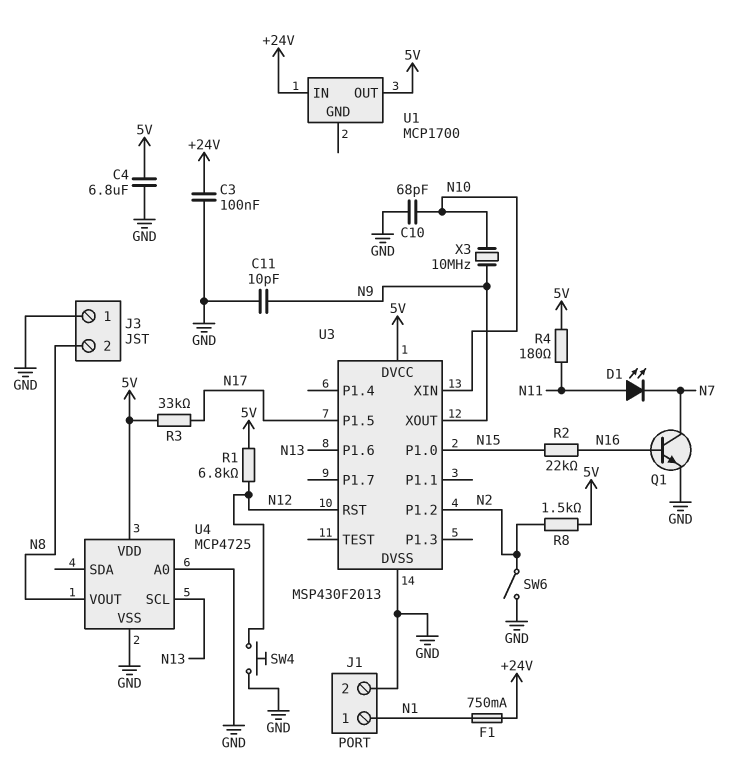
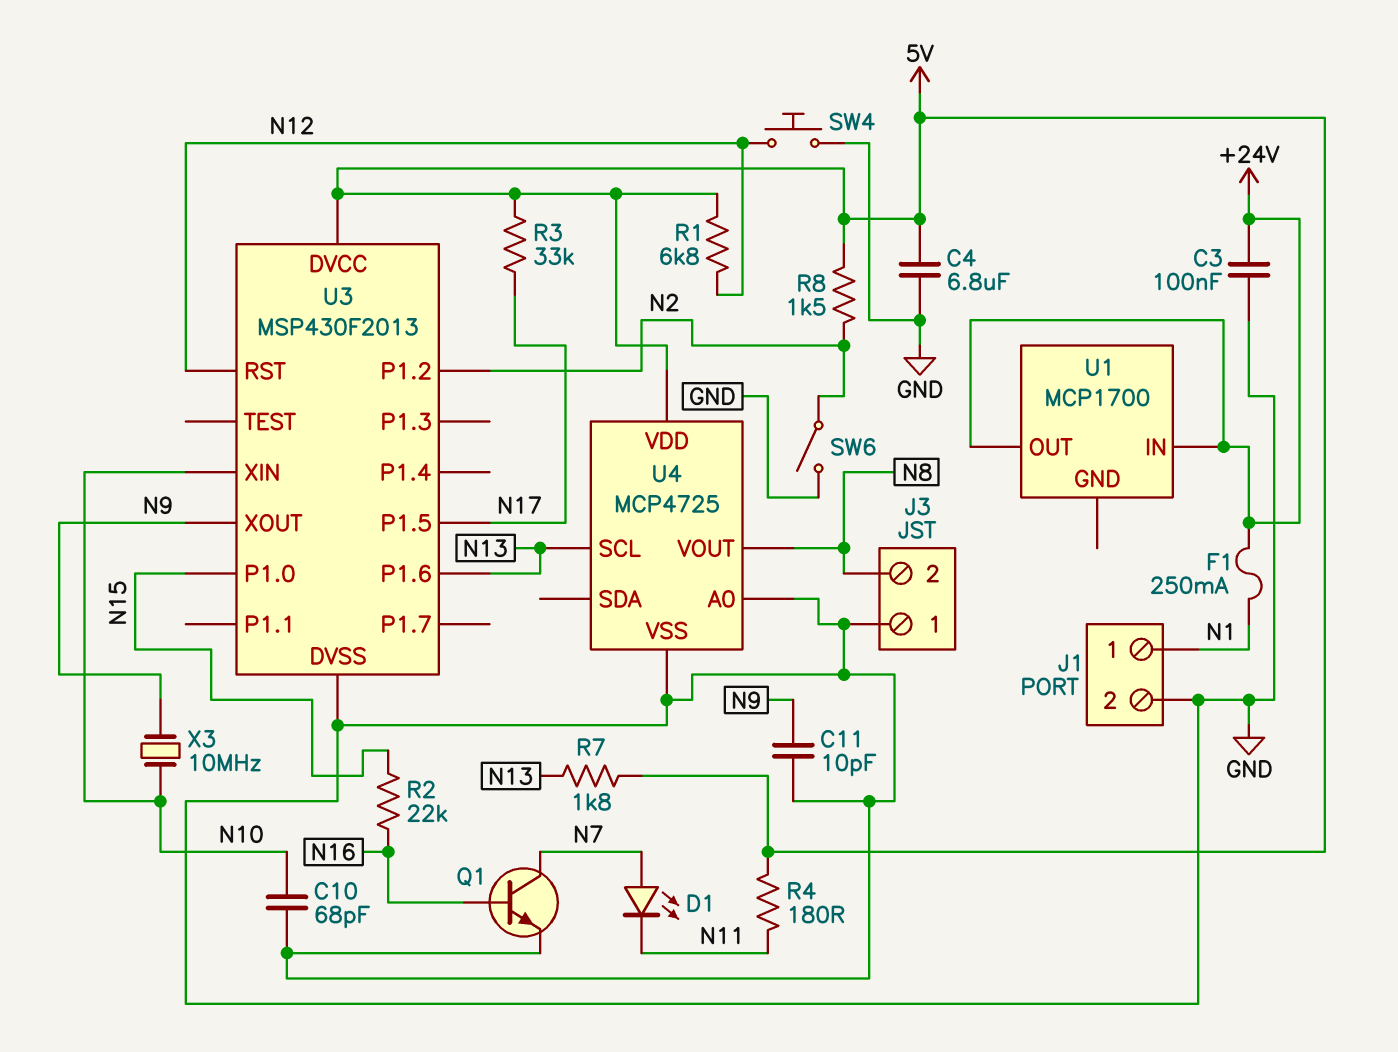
D1: LED (A N11, K N7) -> LED (A N7, K N11)
F1: 750mA (+24V, N1) -> 250mA (+24V, N1)
R7: none -> 1.8k (5V, N13)
U1 pin OUT: 5V -> +24V

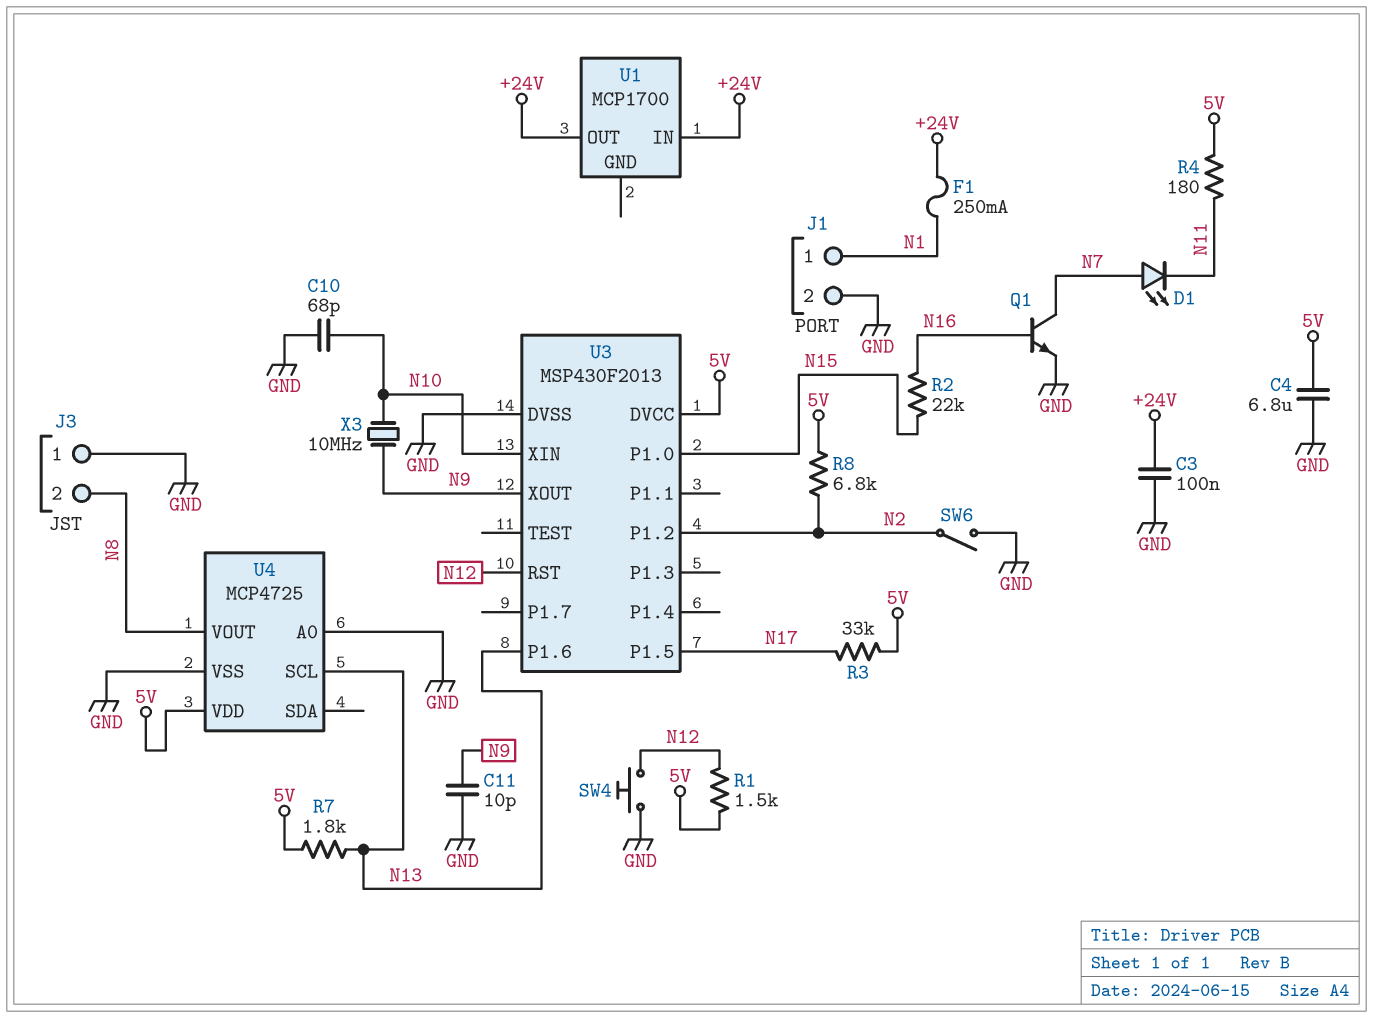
R1: 6.8k (5V, N12) -> 1.5k (5V, N12)
R8: 1.5k (5V, N2) -> 6.8k (5V, N2)

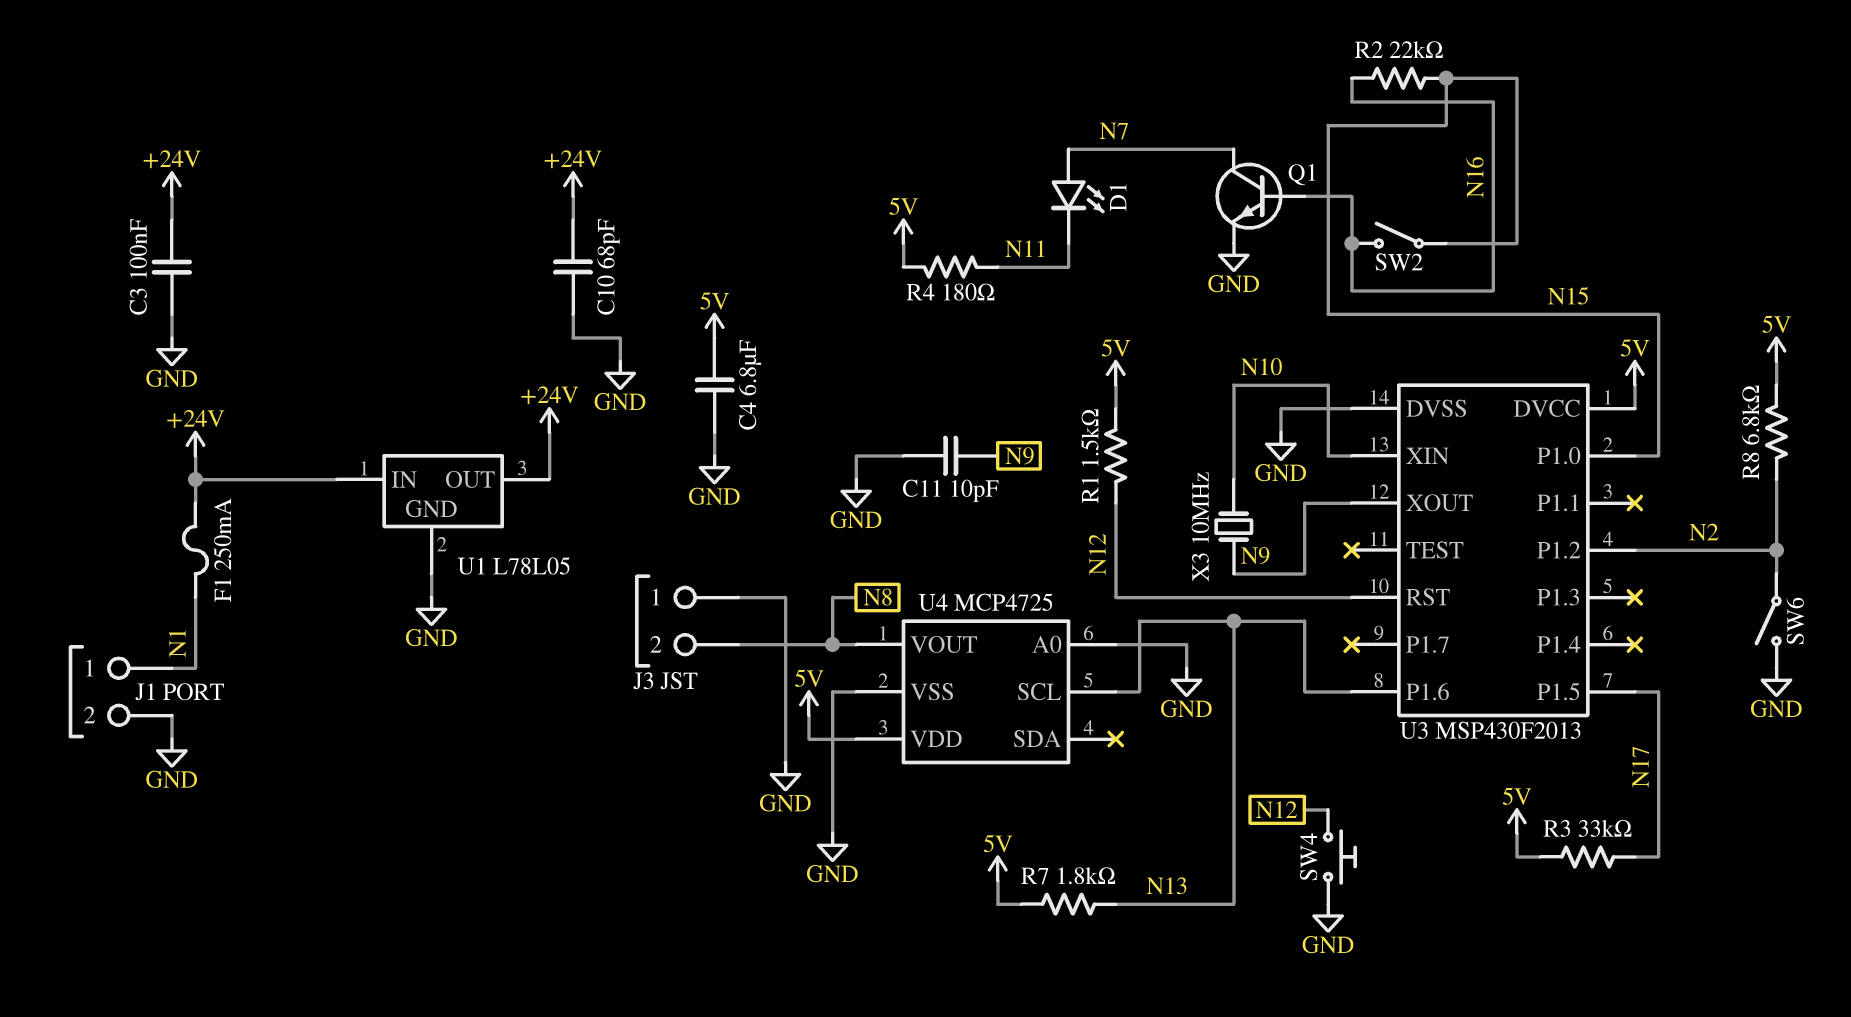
C10: 68pF (GND, N10) -> 68pF (+24V, GND)
SW2: none -> switch (N15, N16)
U1: MCP1700 -> L78L05
U1 pin GND: none -> GND

